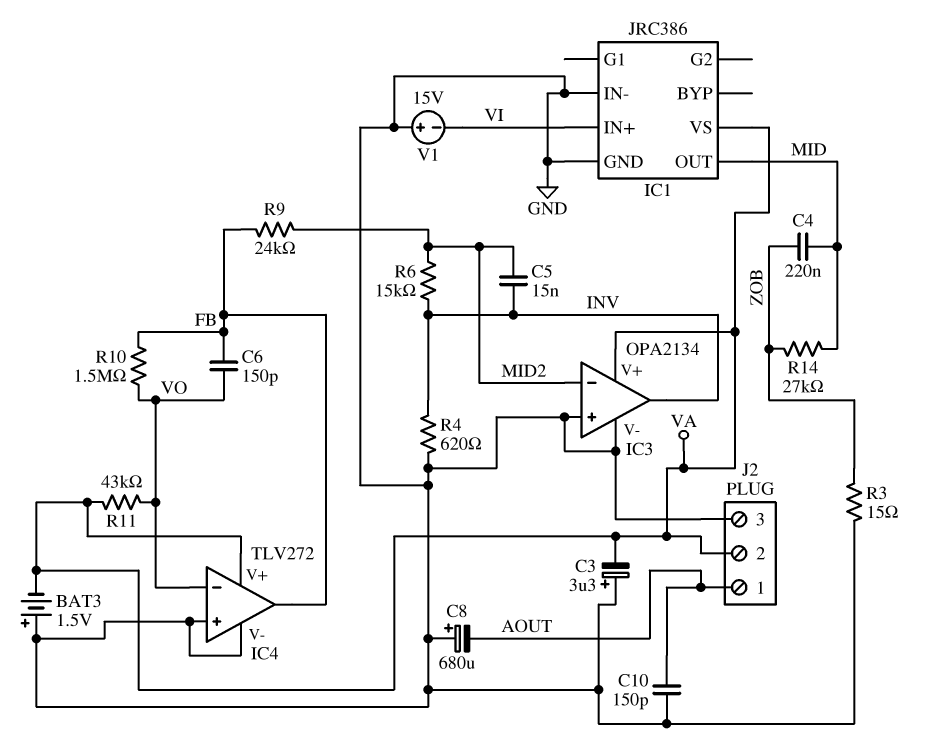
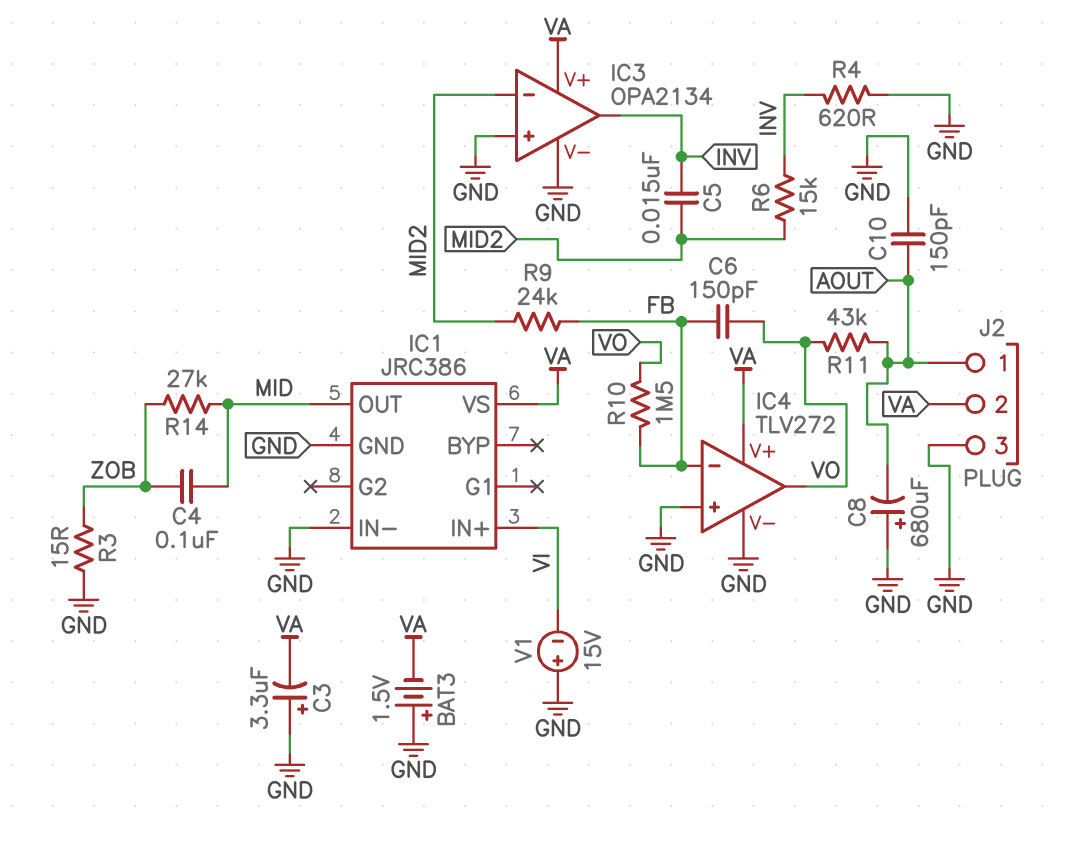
C4: 220nF (MID, ZOB) -> 100nF (MID, ZOB)
IC4 pin in-: VO -> FB
IC4 pin out: FB -> VO
R11: 43k (VA, VO) -> 43k (AOUT, VO)

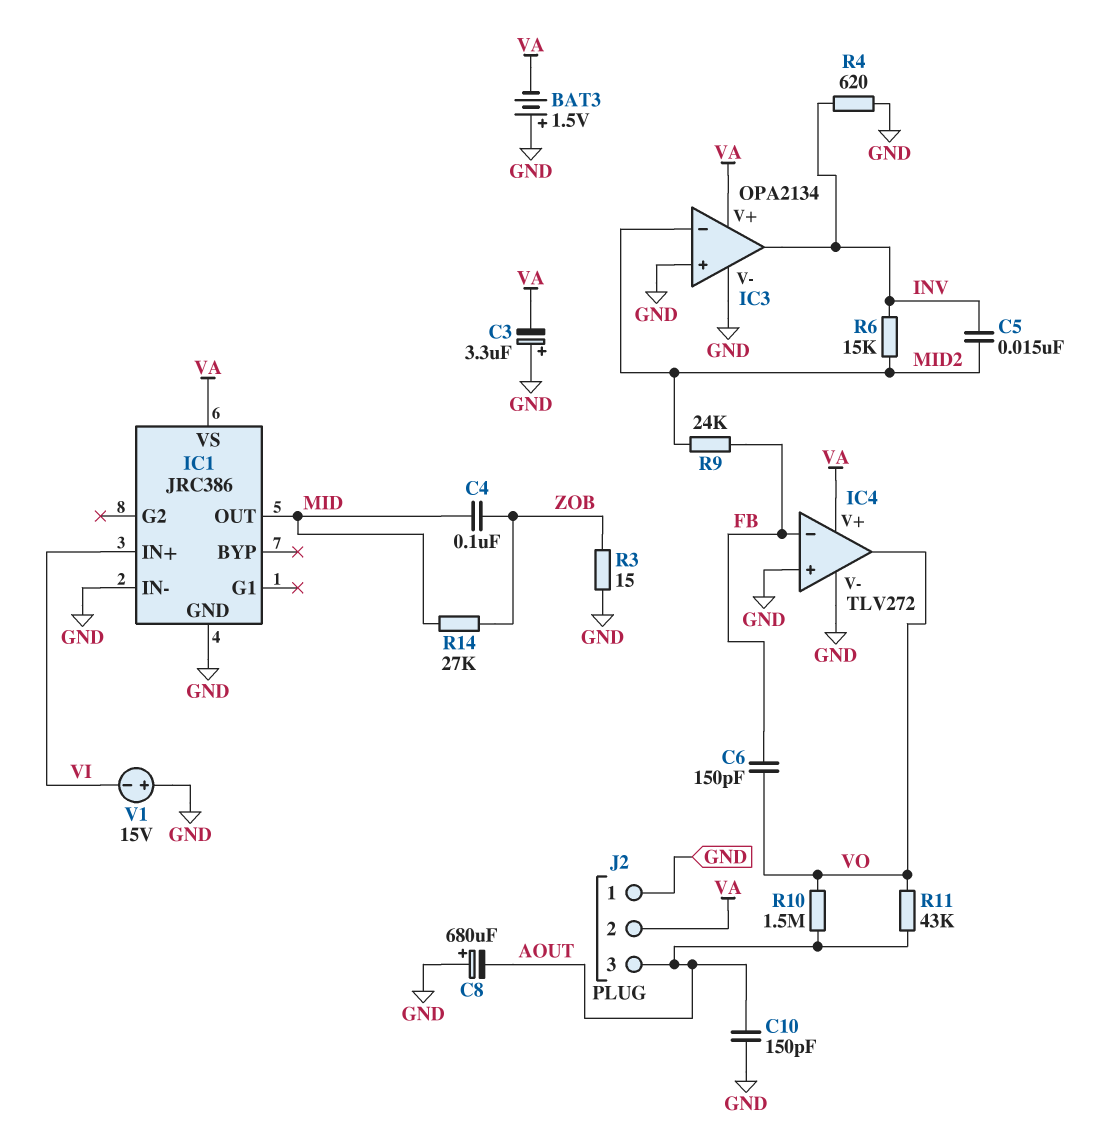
J2 pin 1: AOUT -> GND
J2 pin 3: GND -> AOUT
R10: 1.5M (FB, VO) -> 1.5M (AOUT, VO)

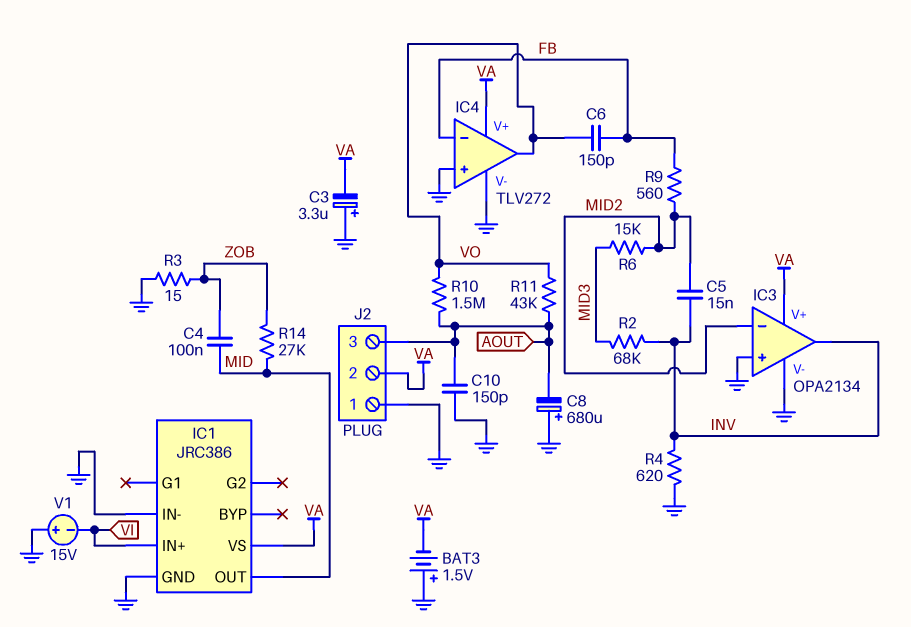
R2: none -> 68k (INV, MID3)
R6: 15k (INV, MID2) -> 15k (MID2, MID3)
R9: 24k (FB, MID2) -> 560 (FB, MID2)

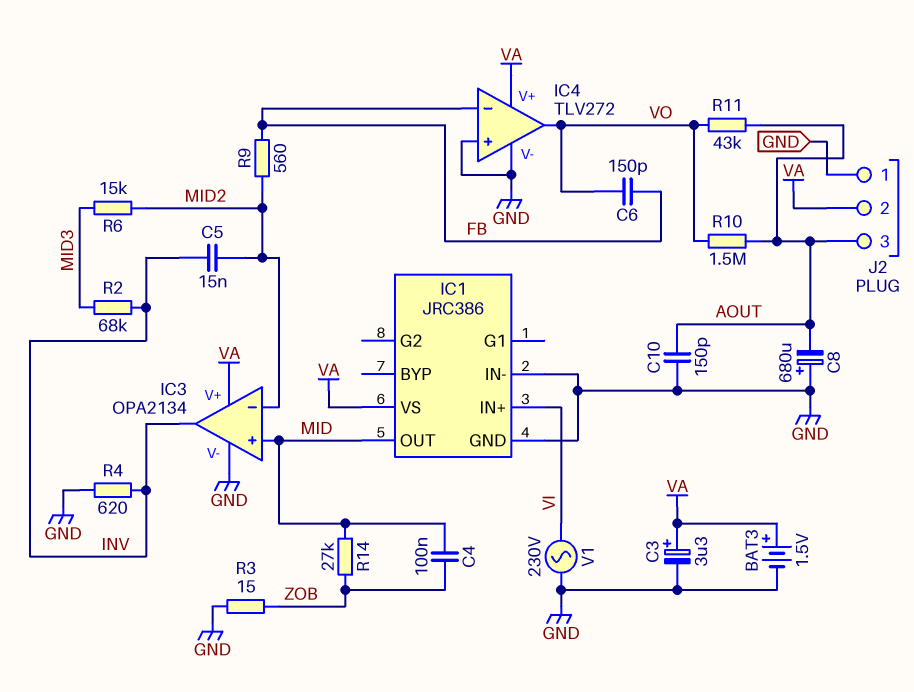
BAT3: 1.5V (plus GND, minus VA) -> 1.5V (plus VA, minus GND)
C3: 3.3uF (plus GND, minus VA) -> 3.3uF (plus VA, minus GND)
IC3 pin in+: GND -> MID
V1: 15V (plus GND, minus VI) -> AC 230V (GND, VI)

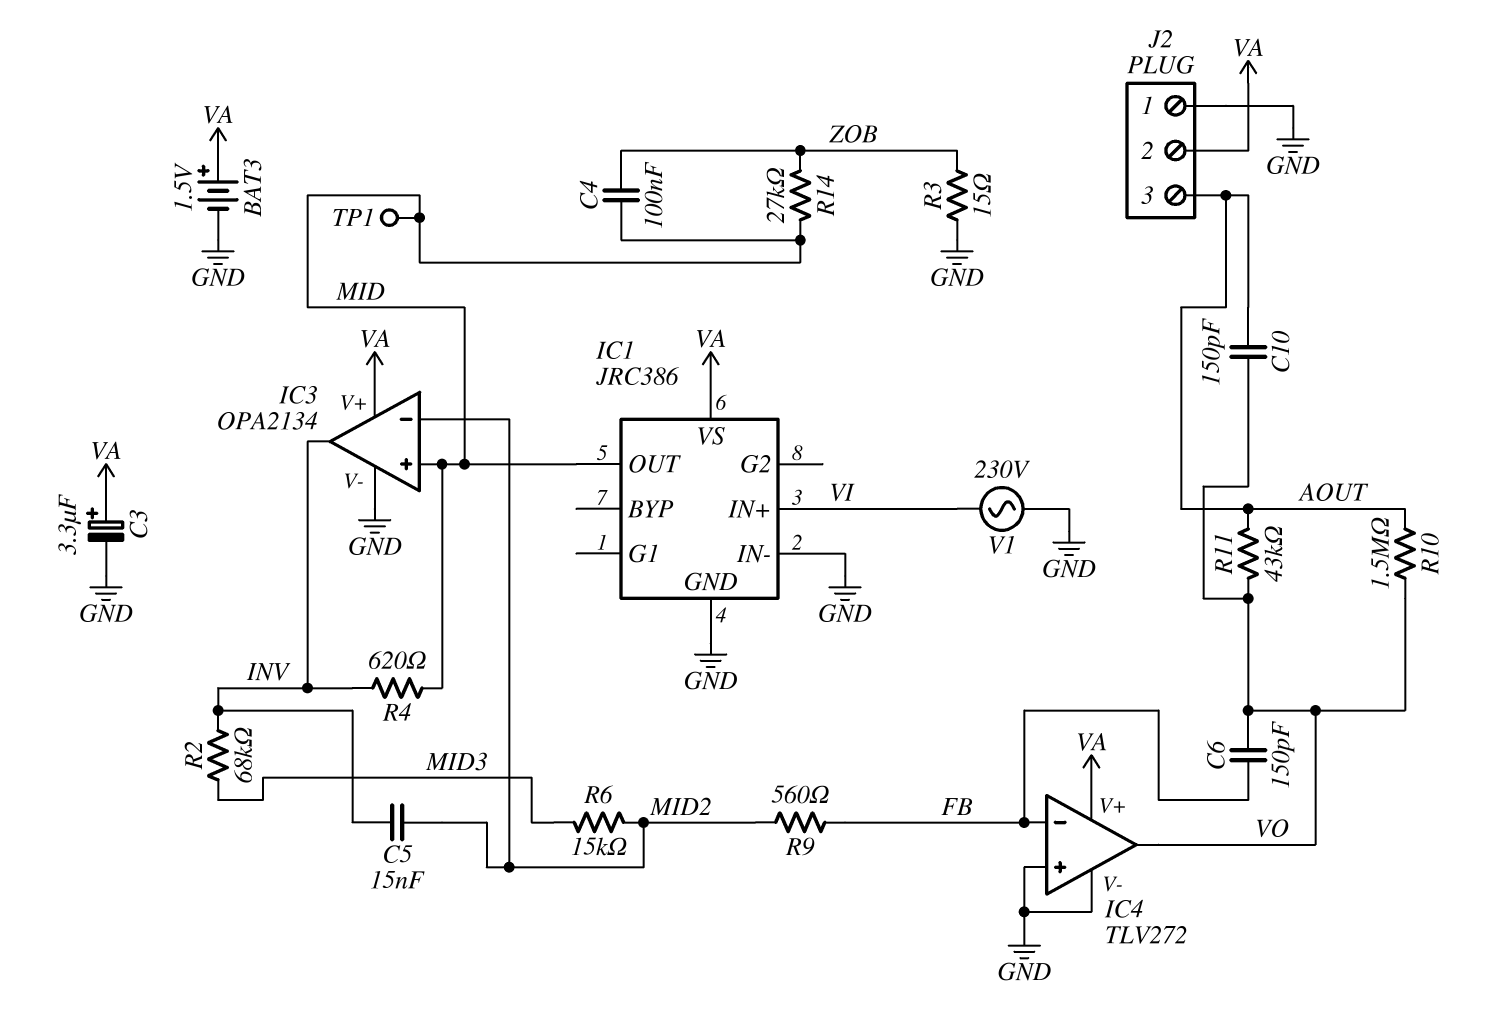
C8: 680uF (plus GND, minus AOUT) -> none
C10: 150pF (AOUT, GND) -> 150pF (AOUT, VO)
R4: 620 (GND, INV) -> 620 (INV, MID)
TP1: none -> test point (MID)

